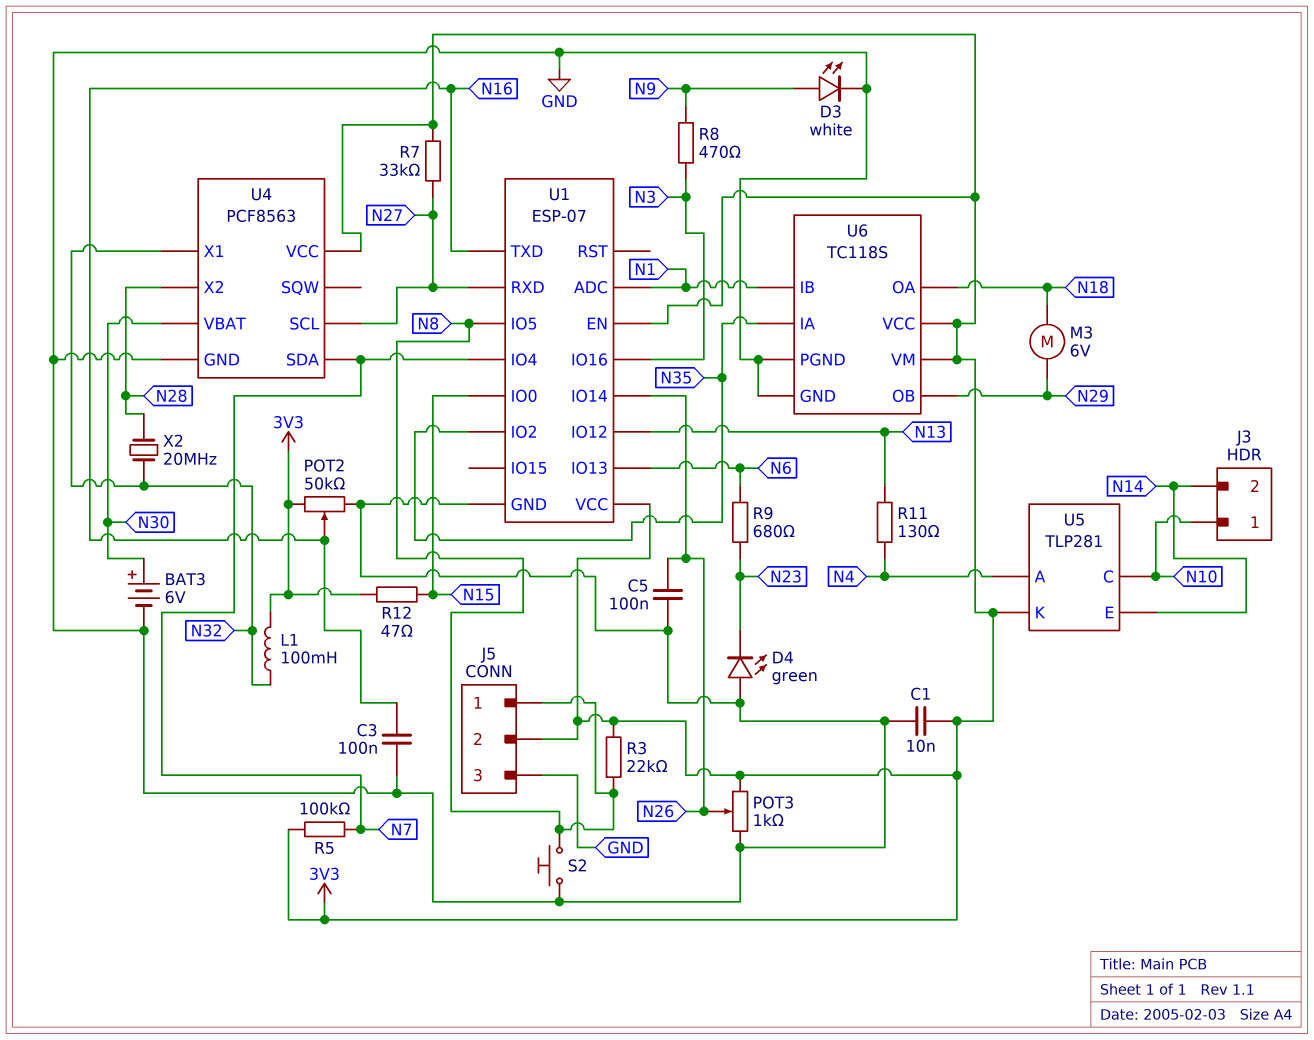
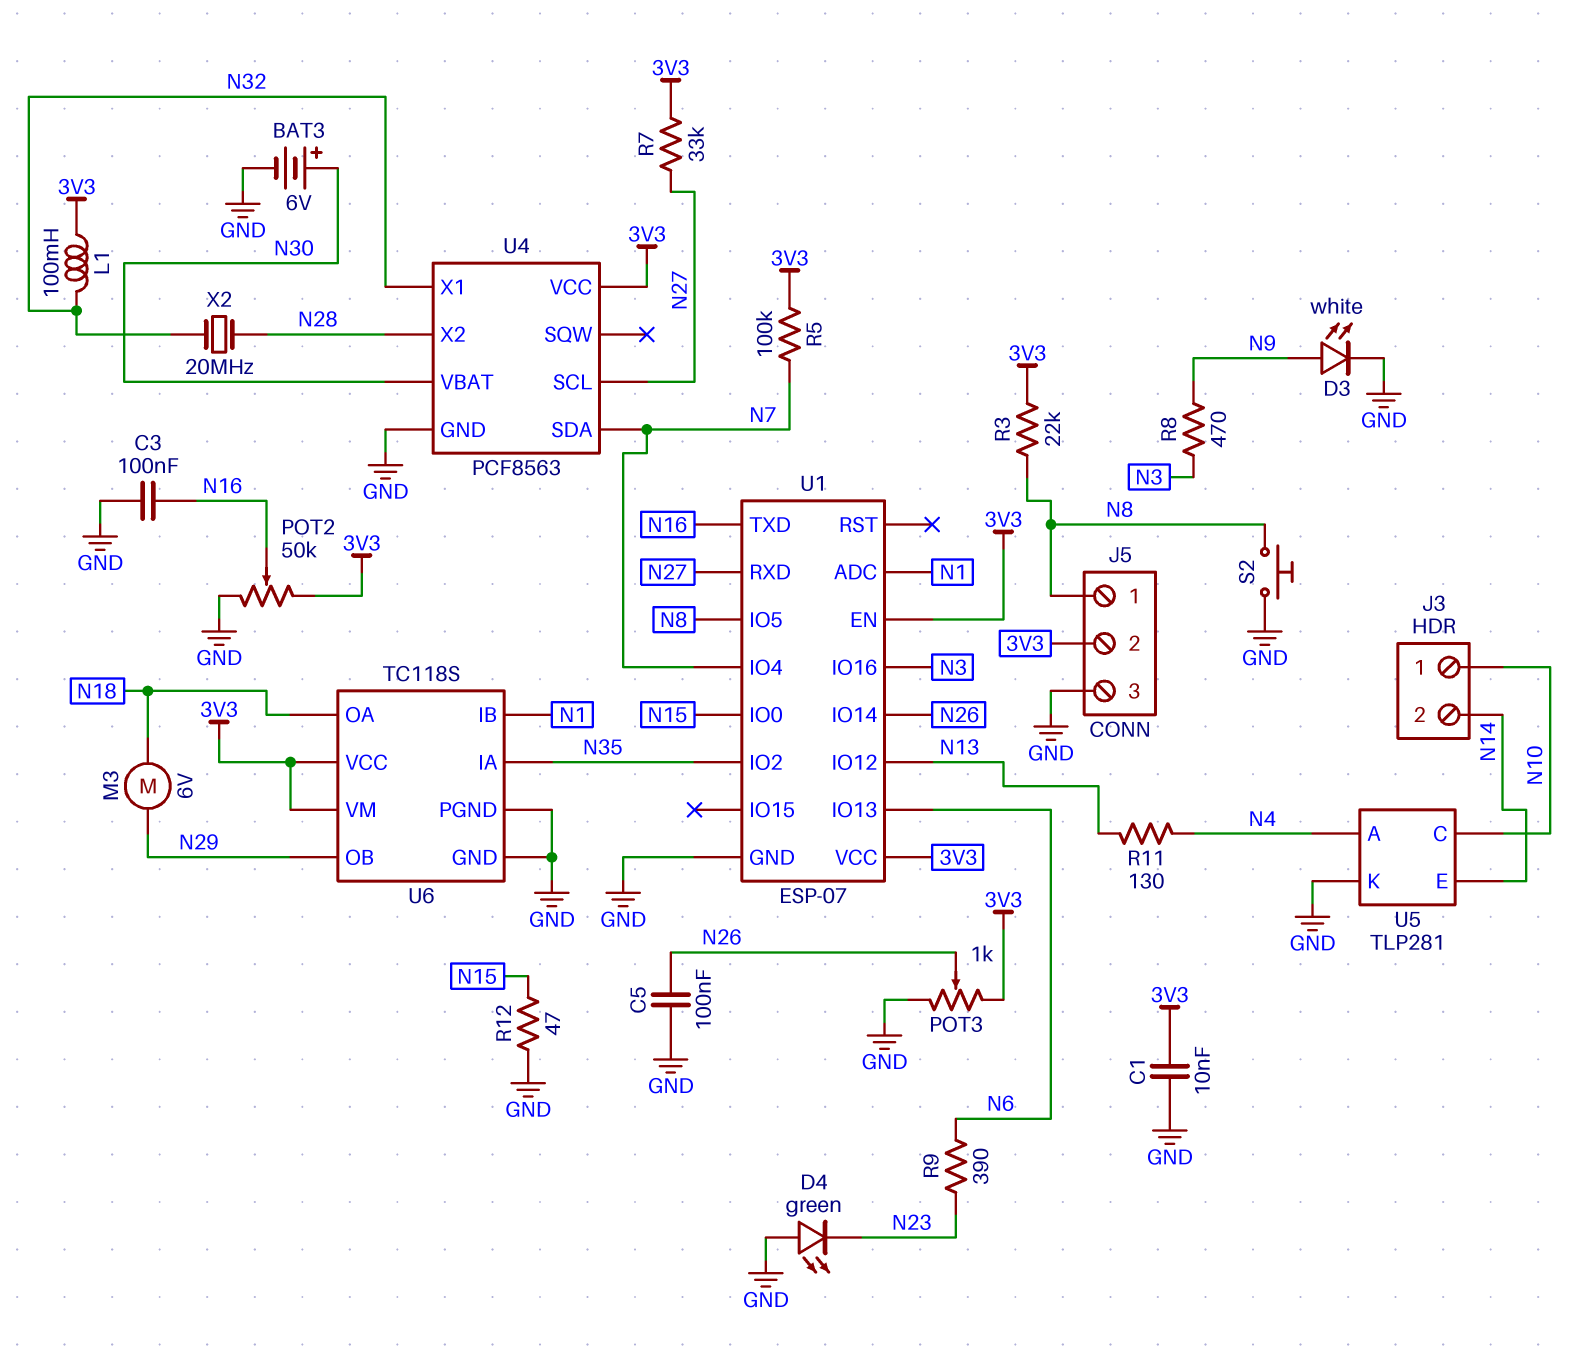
R9: 680 (N6, N23) -> 390 (N6, N23)
R12: 47 (3V3, N15) -> 47 (GND, N15)
U5 pin K: 3V3 -> GND

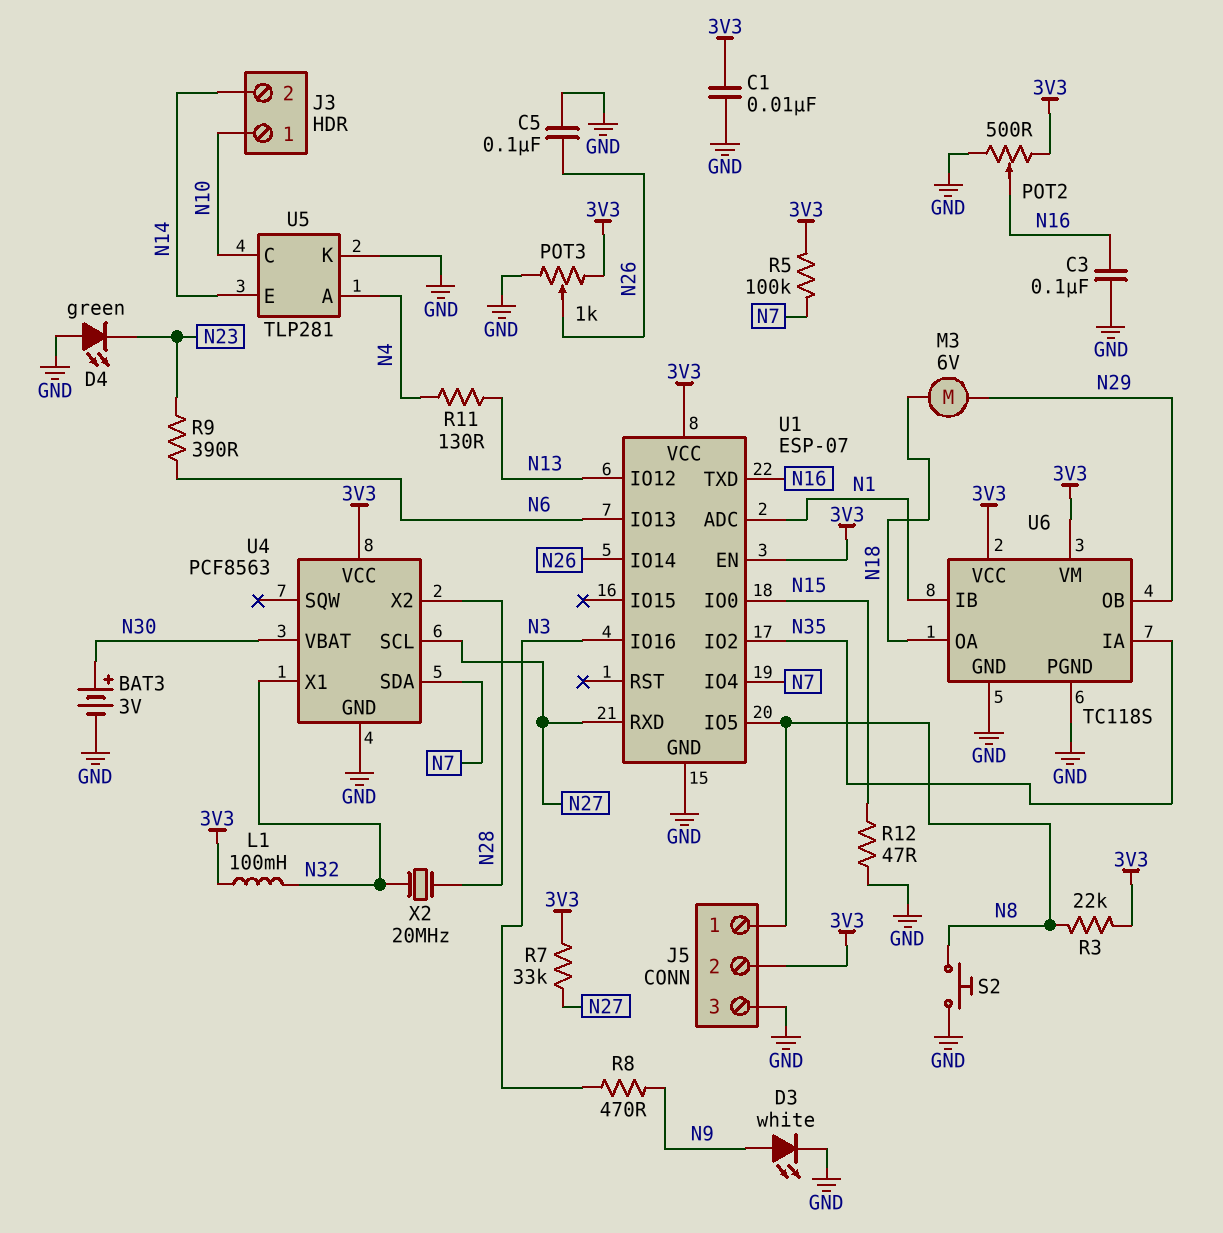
BAT3: 6V (plus N30, minus GND) -> 3V (plus N30, minus GND)
POT2: 50k (3V3, GND, wiper N16) -> 500 (3V3, GND, wiper N16)

